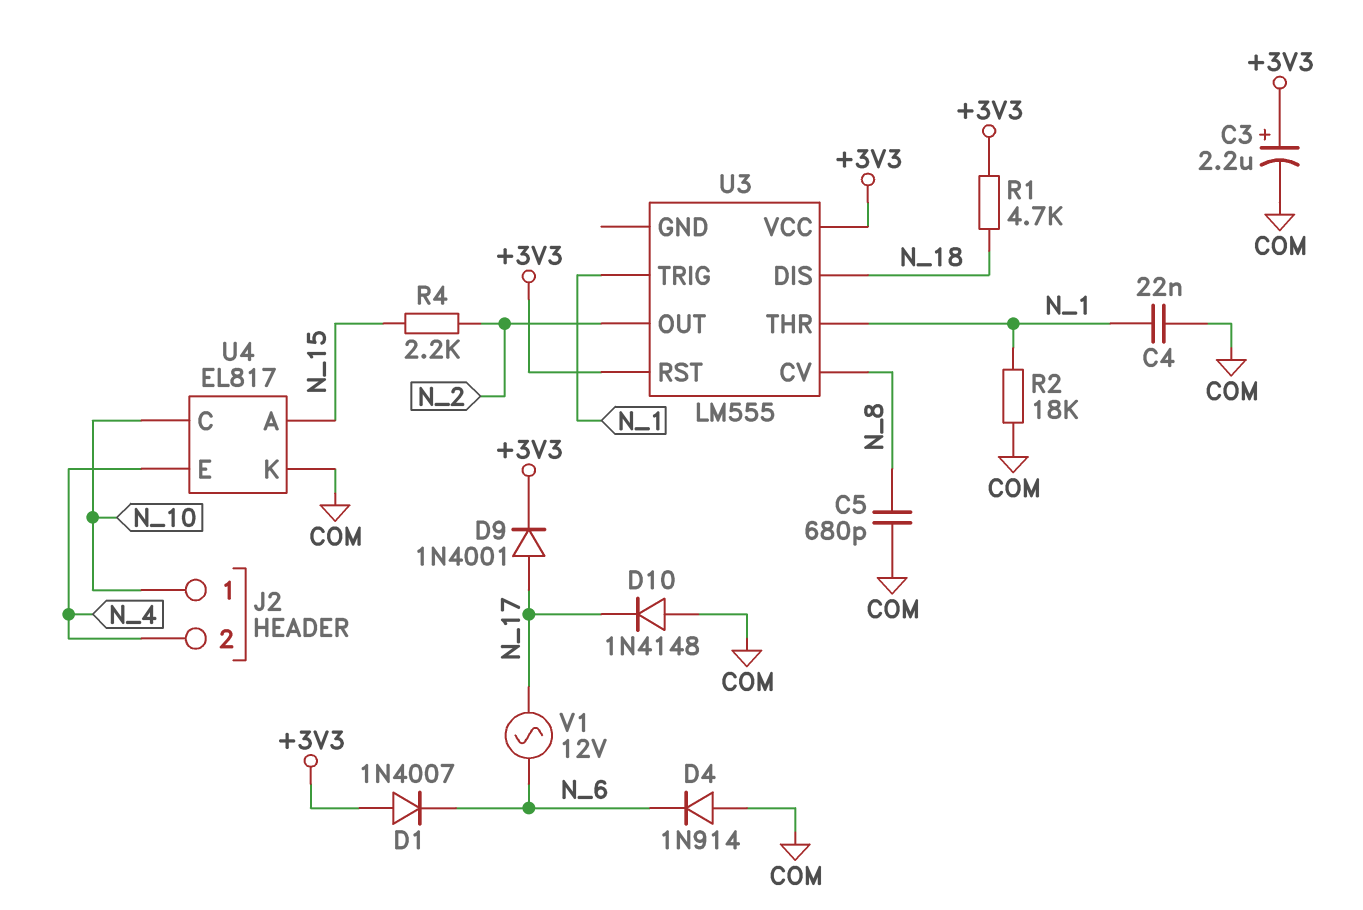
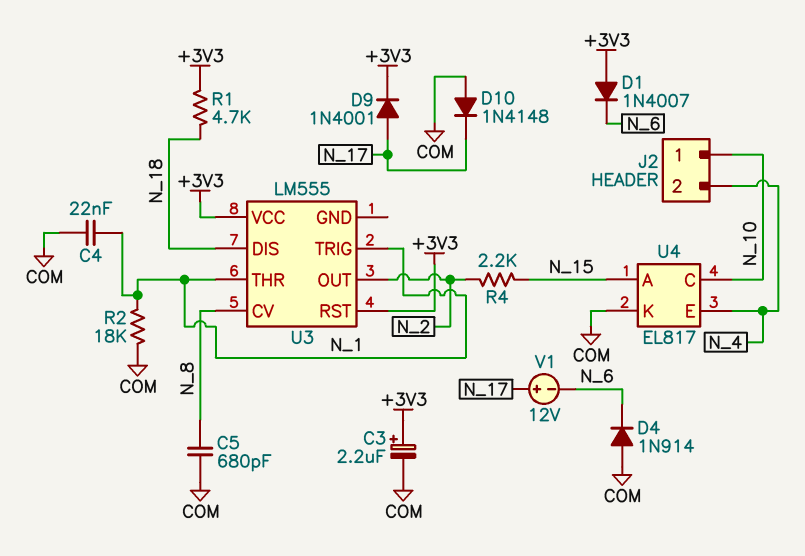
V1: AC 12V (N_6, N_17) -> 12V (plus N_17, minus N_6)

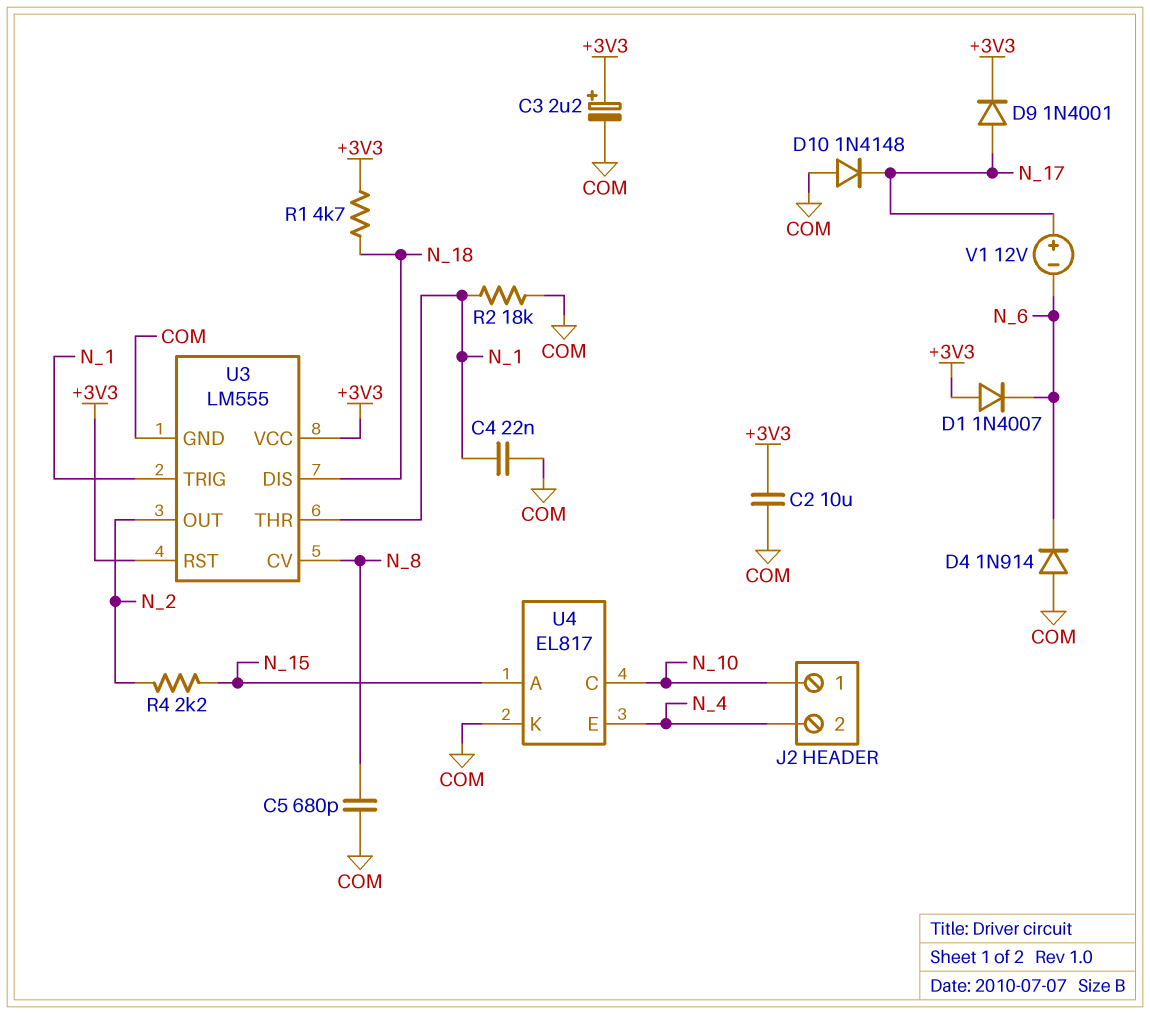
C2: none -> 10uF (+3V3, COM)
U3 pin GND: none -> COM

